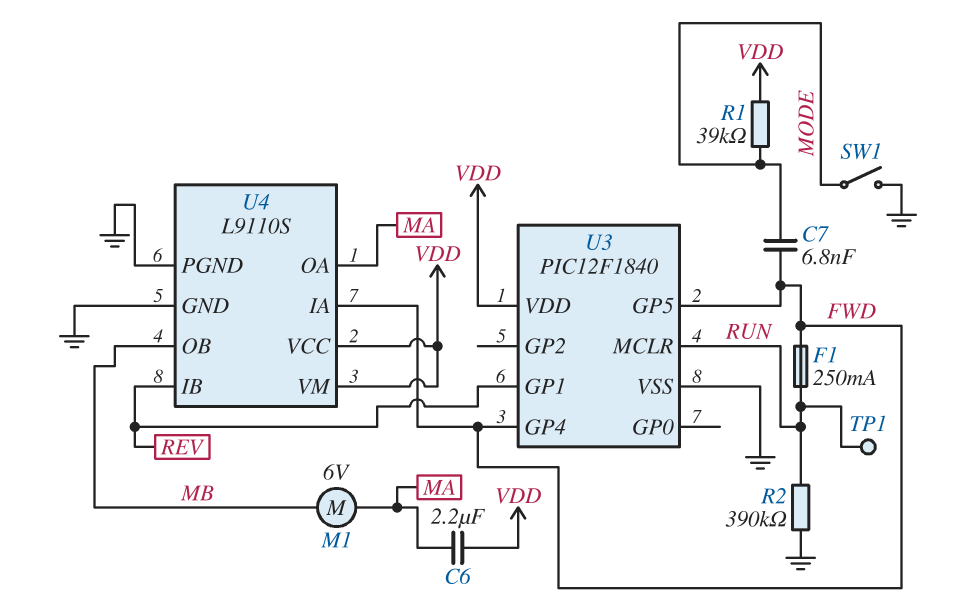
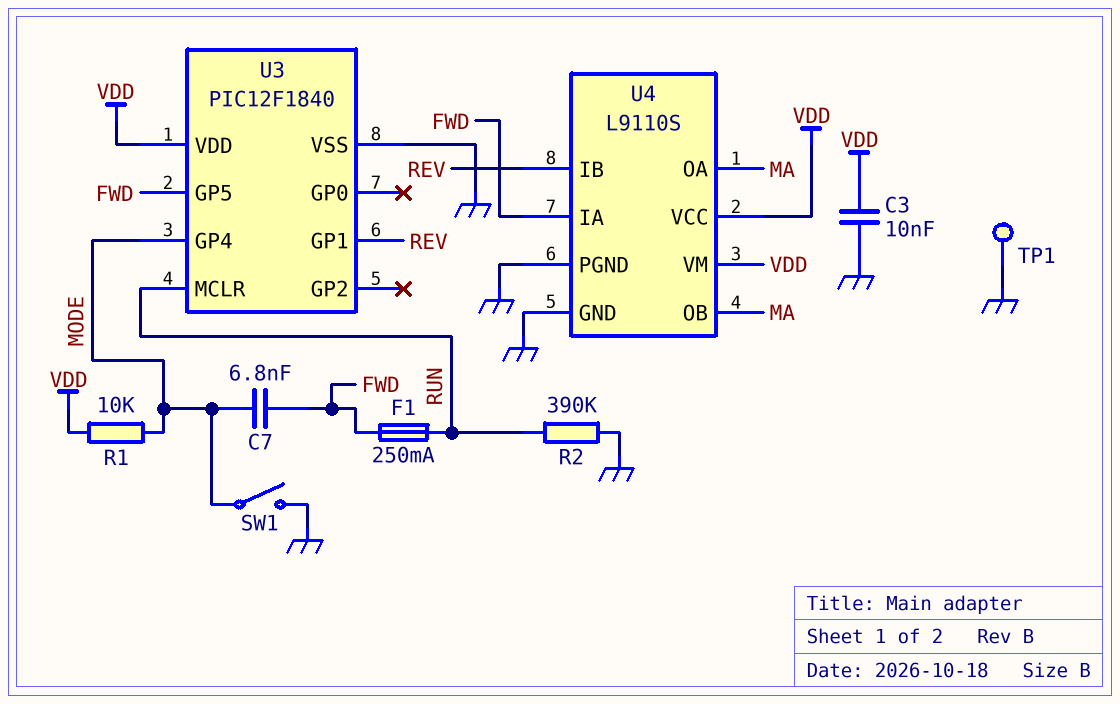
C3: none -> 10nF (GND, VDD)
C6: 2.2uF (MA, VDD) -> none
M1: motor 6V (MA, MB) -> none
R1: 39k (MODE, VDD) -> 10k (MODE, VDD)
TP1: test point (RUN) -> test point (GND)
U3 pin GP4: FWD -> MODE
U4 pin OB: MB -> MA

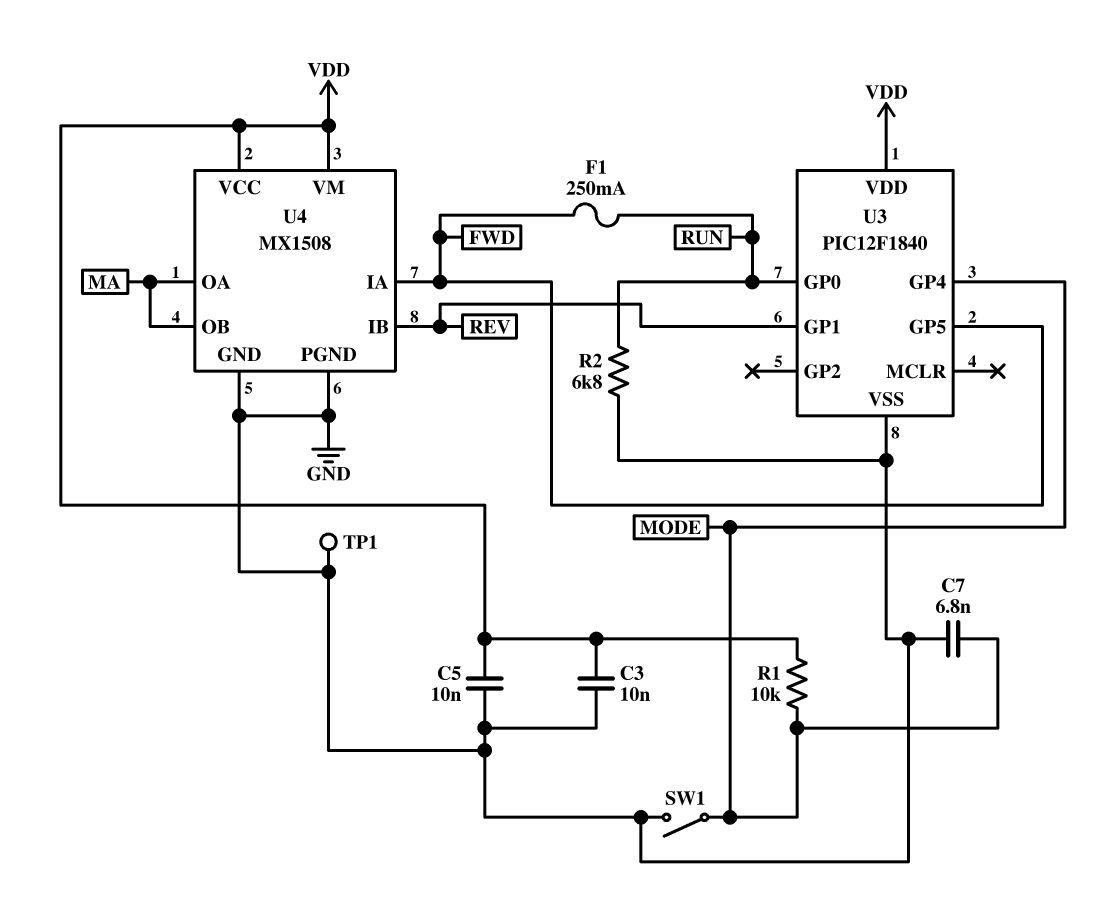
C5: none -> 10nF (GND, VDD)
C7: 6.8nF (FWD, MODE) -> 6.8nF (GND, MODE)
R2: 390k (GND, RUN) -> 6.8k (GND, RUN)
U3 pin GP0: none -> RUN
U3 pin MCLR: RUN -> none
U4: L9110S -> MX1508

